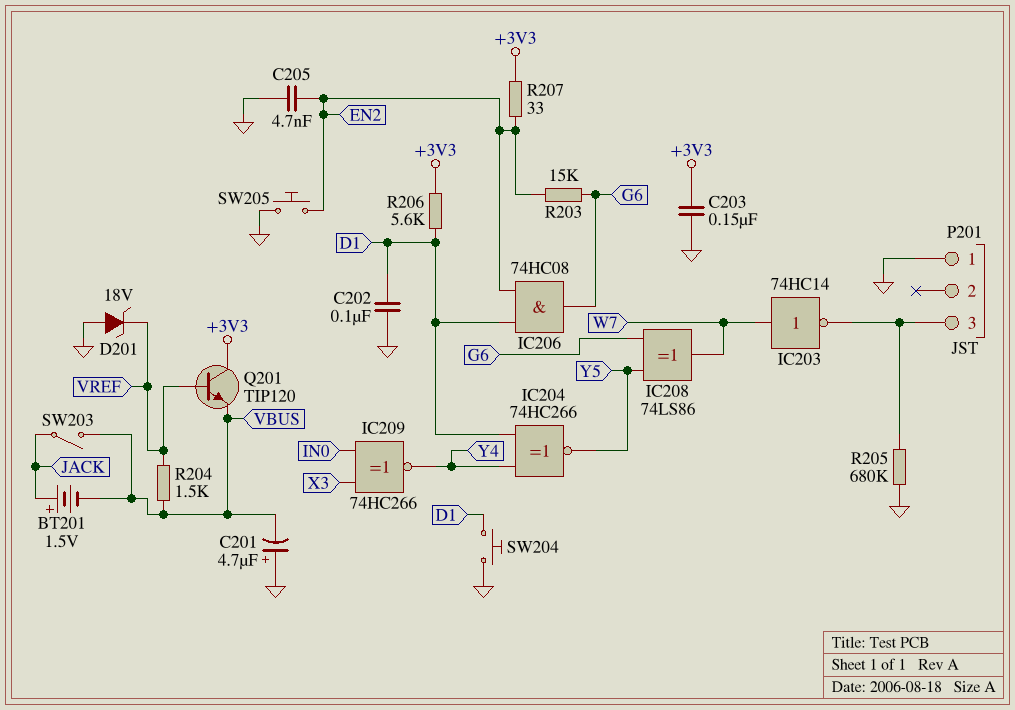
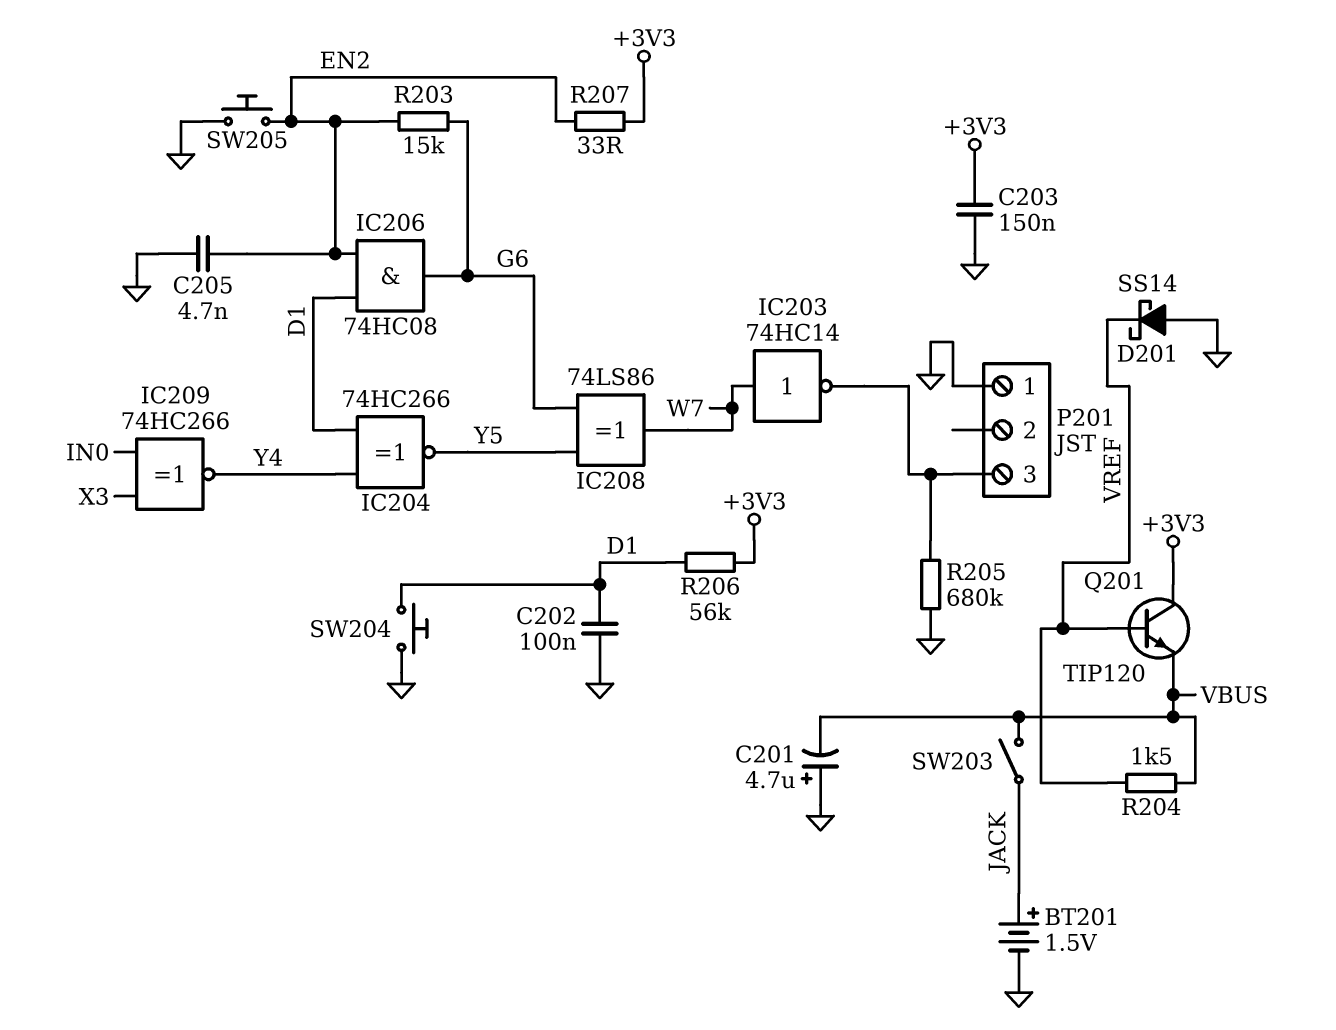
BT201: 1.5V (plus JACK, minus VBUS) -> 1.5V (plus JACK, minus GND)
D201: zener 18V (A GND, K VREF) -> schottky SS14 (A GND, K VREF)
R206: 5.6k (+3V3, D1) -> 56k (+3V3, D1)

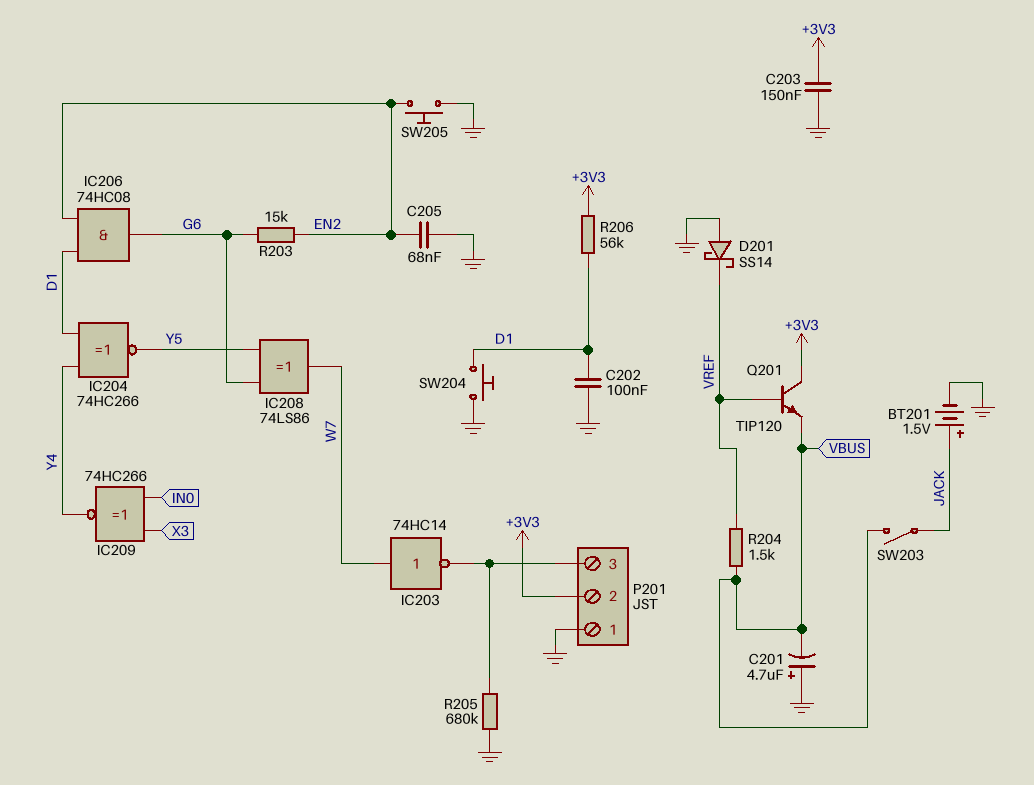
C205: 4.7nF (EN2, GND) -> 68nF (EN2, GND)
P201 pin 2: none -> +3V3
R207: 33 (+3V3, EN2) -> none

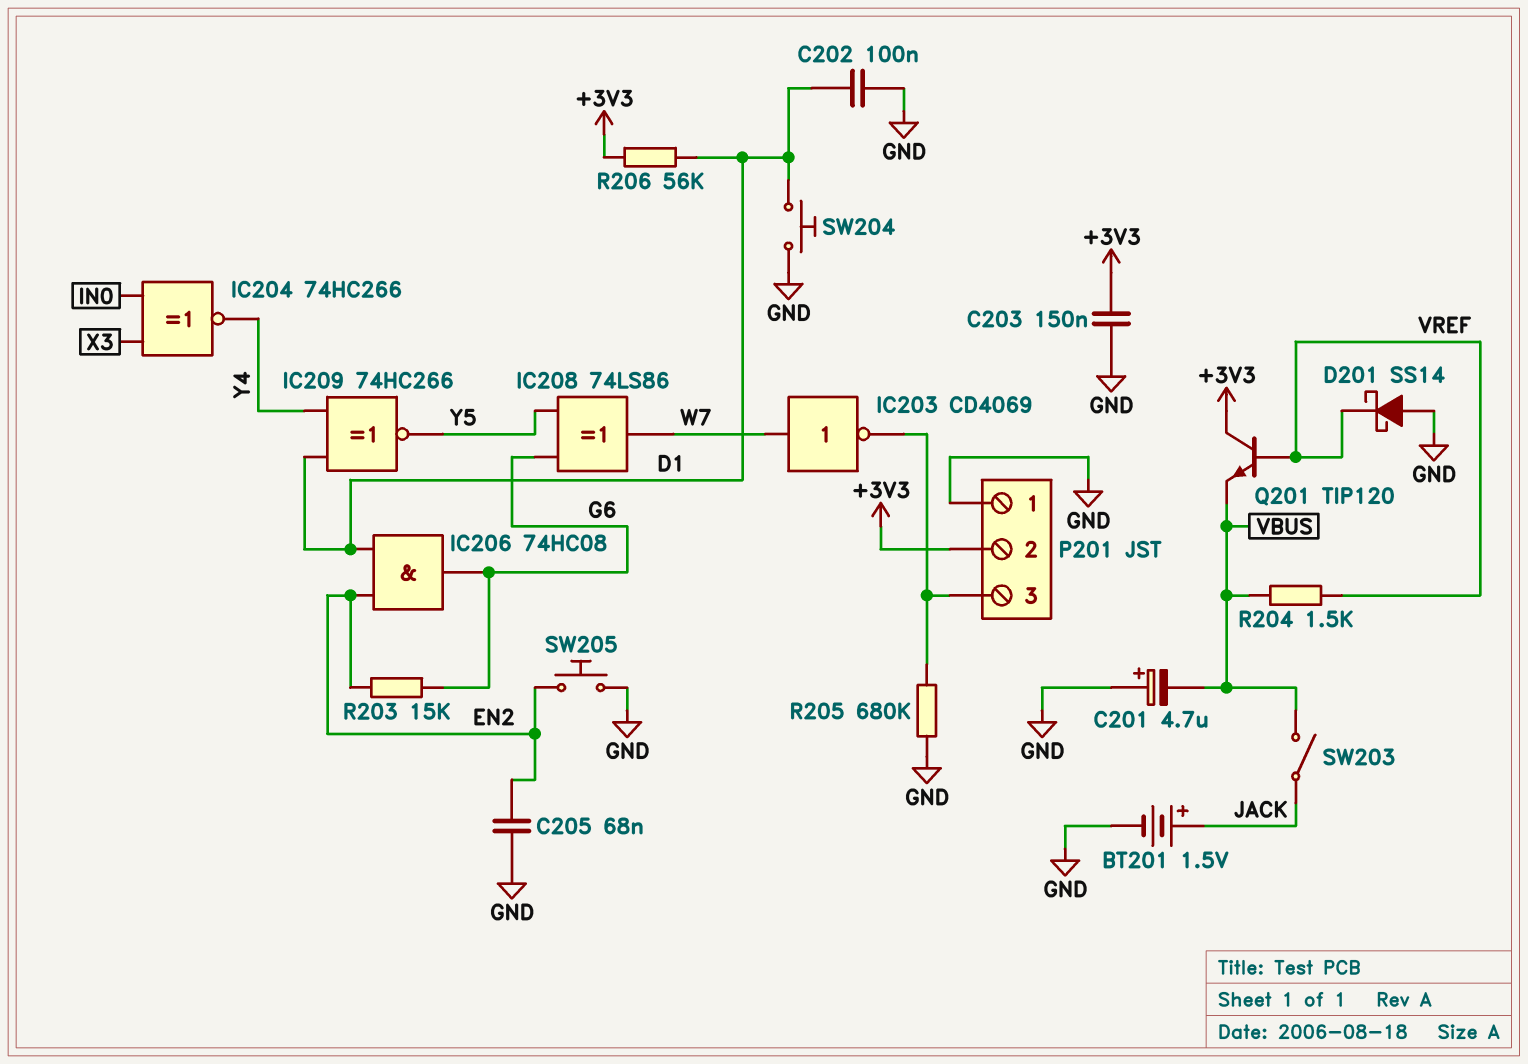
IC203: NOT 74HC14 (in W7, out P201/3) -> NOT CD4069 (in W7, out P201/3)
IC204: XNOR 74HC266 (in D1, in Y4, out Y5) -> XNOR 74HC266 (in IN0, in X3, out Y4)
IC209: XNOR 74HC266 (in IN0, in X3, out Y4) -> XNOR 74HC266 (in D1, in Y4, out Y5)

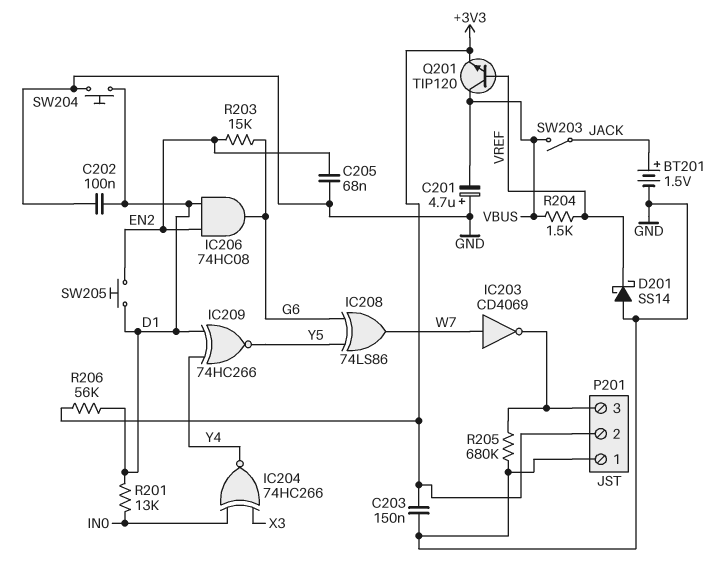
Q201: NPN TIP120 (B VREF, C +3V3, E VBUS) -> NPN TIP120 (B VREF, C VBUS, E +3V3)
R201: none -> 13k (D1, IN0)
SW205: button (EN2, GND) -> button (D1, EN2)

